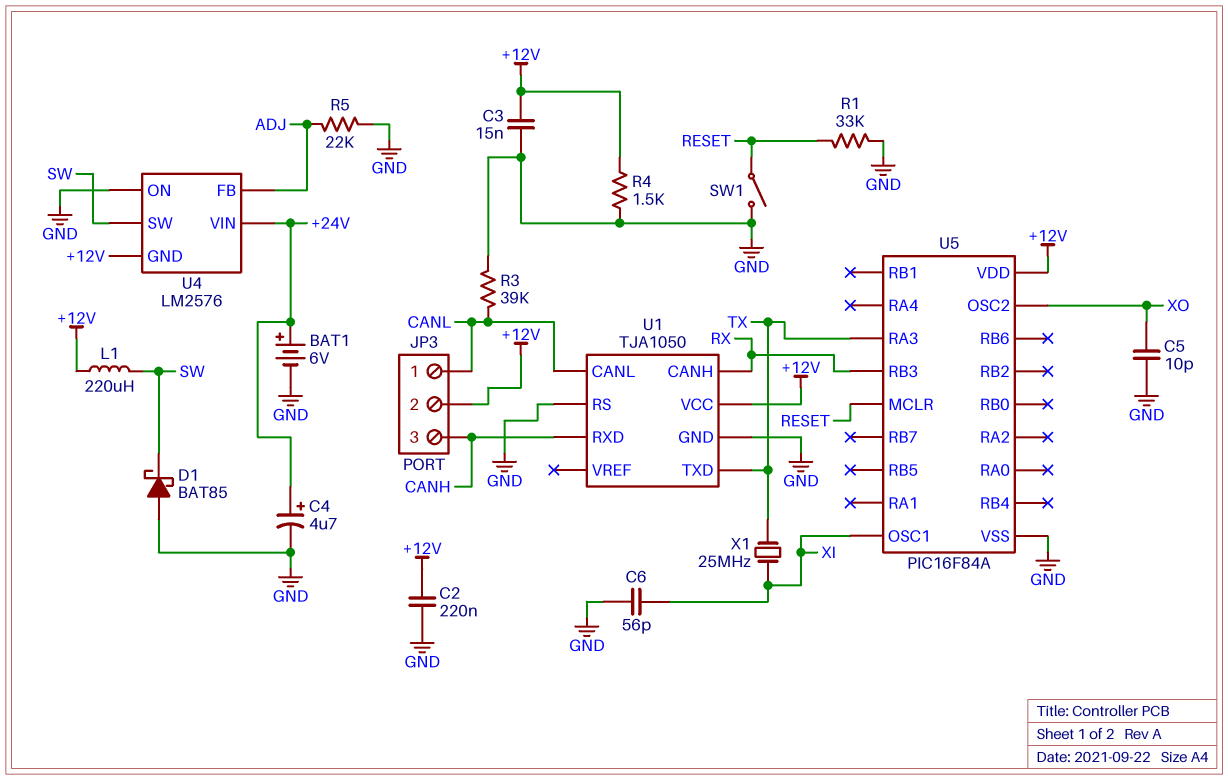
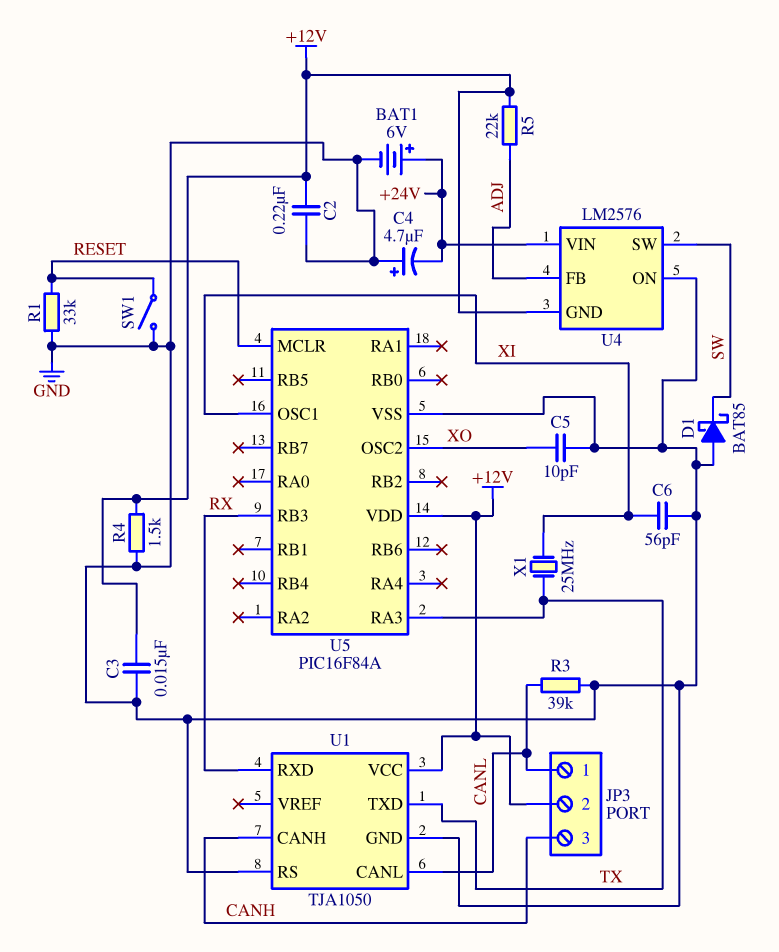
C4: 4.7uF (plus +24V, minus GND) -> 4.7uF (plus GND, minus +24V)
L1: 220uH (+12V, SW) -> none
R5: 22k (ADJ, GND) -> 22k (+12V, ADJ)
U1 pin CANH: RX -> CANH
U1 pin RXD: CANH -> RX

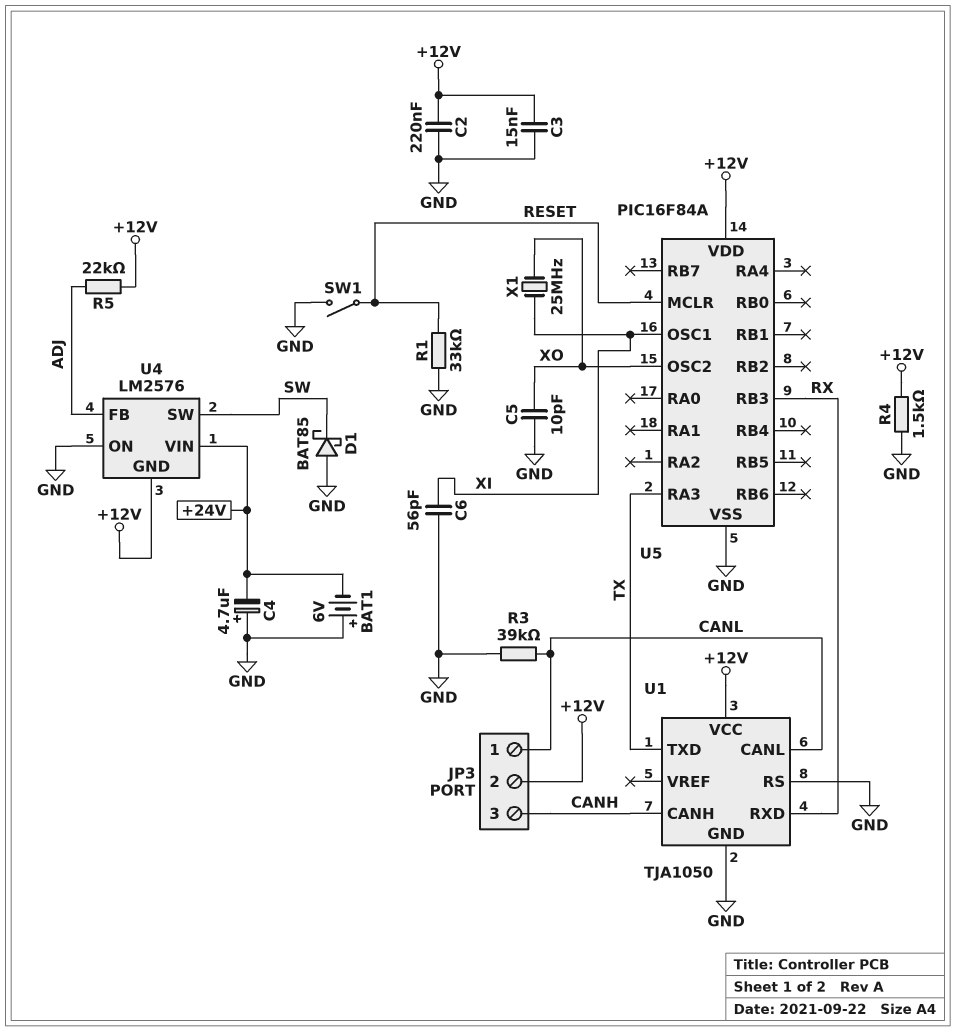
BAT1: 6V (plus +24V, minus GND) -> 6V (plus GND, minus +24V)
X1: 25MHz (TX, XI) -> 25MHz (XI, XO)

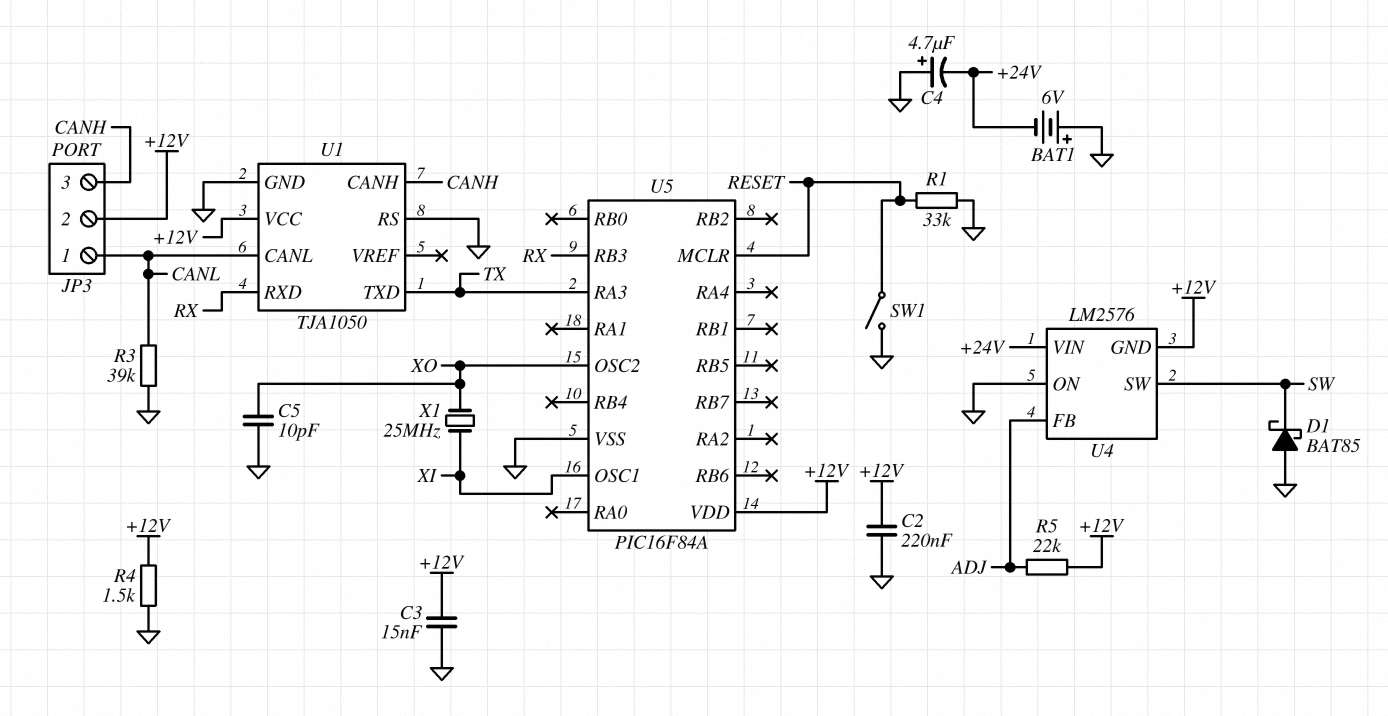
C6: 56pF (GND, XI) -> none

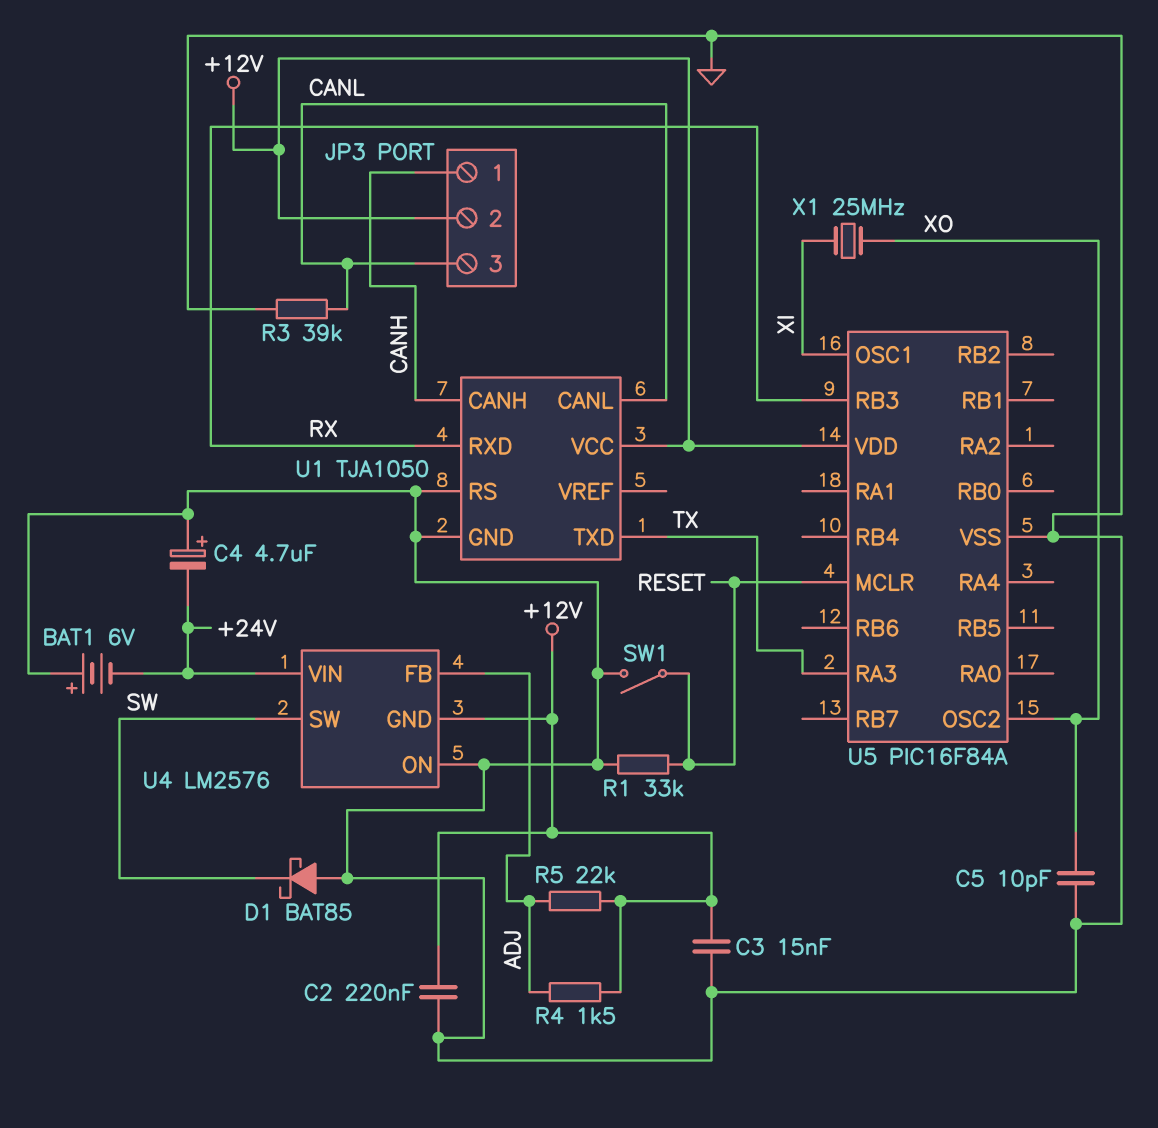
JP3 pin 1: CANL -> CANH
JP3 pin 3: CANH -> CANL
R4: 1.5k (+12V, GND) -> 1.5k (+12V, ADJ)

